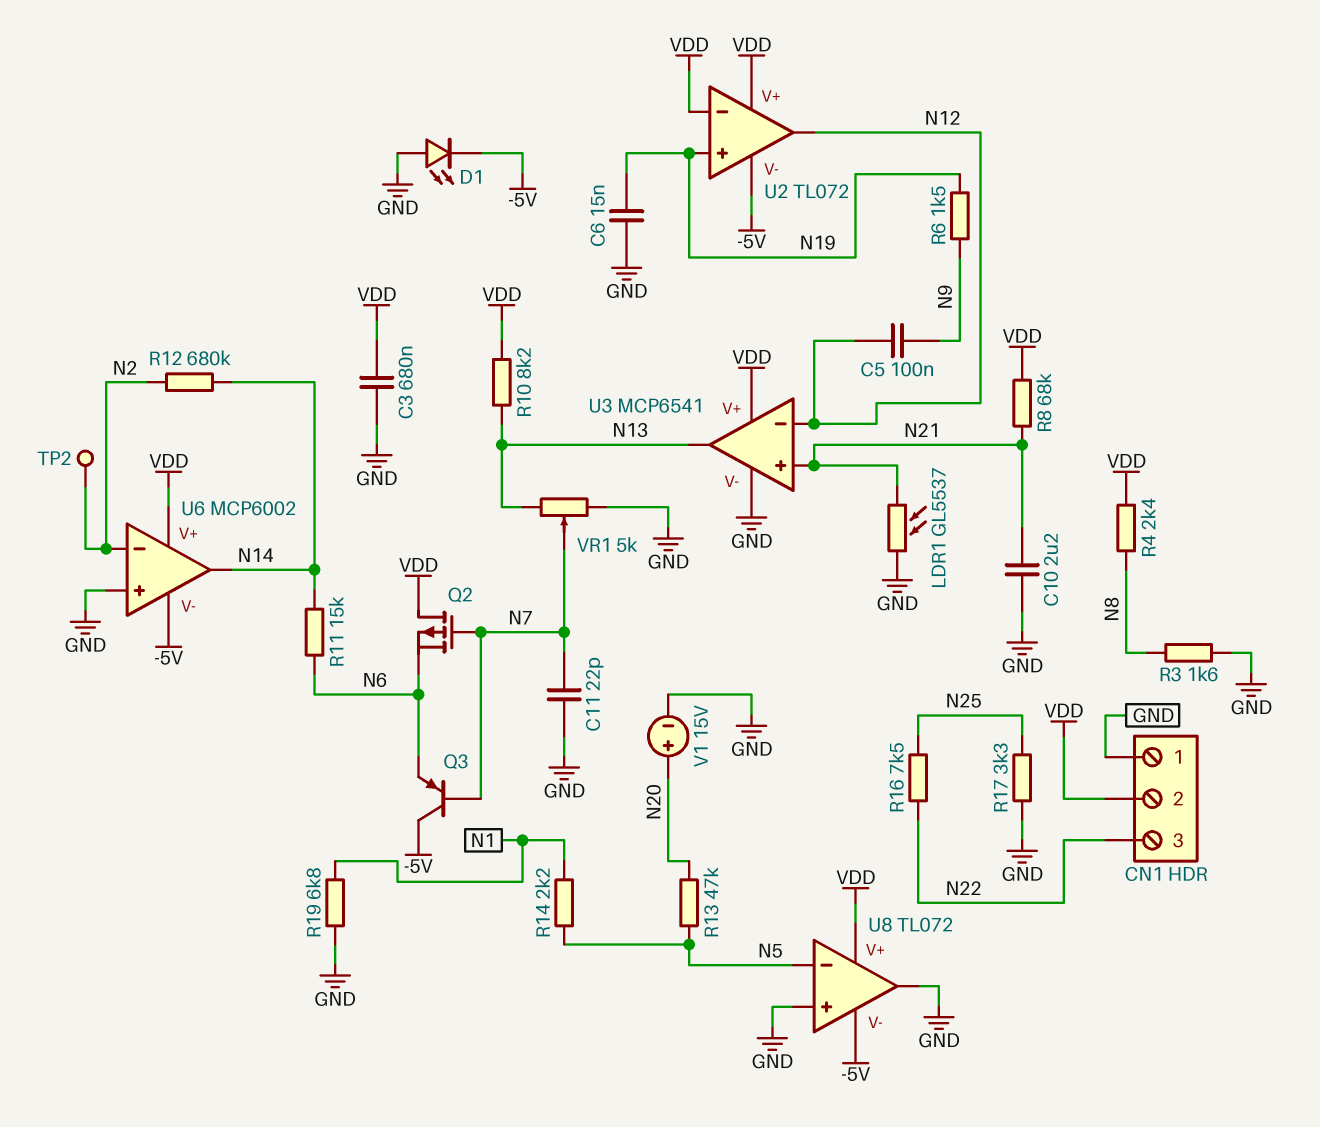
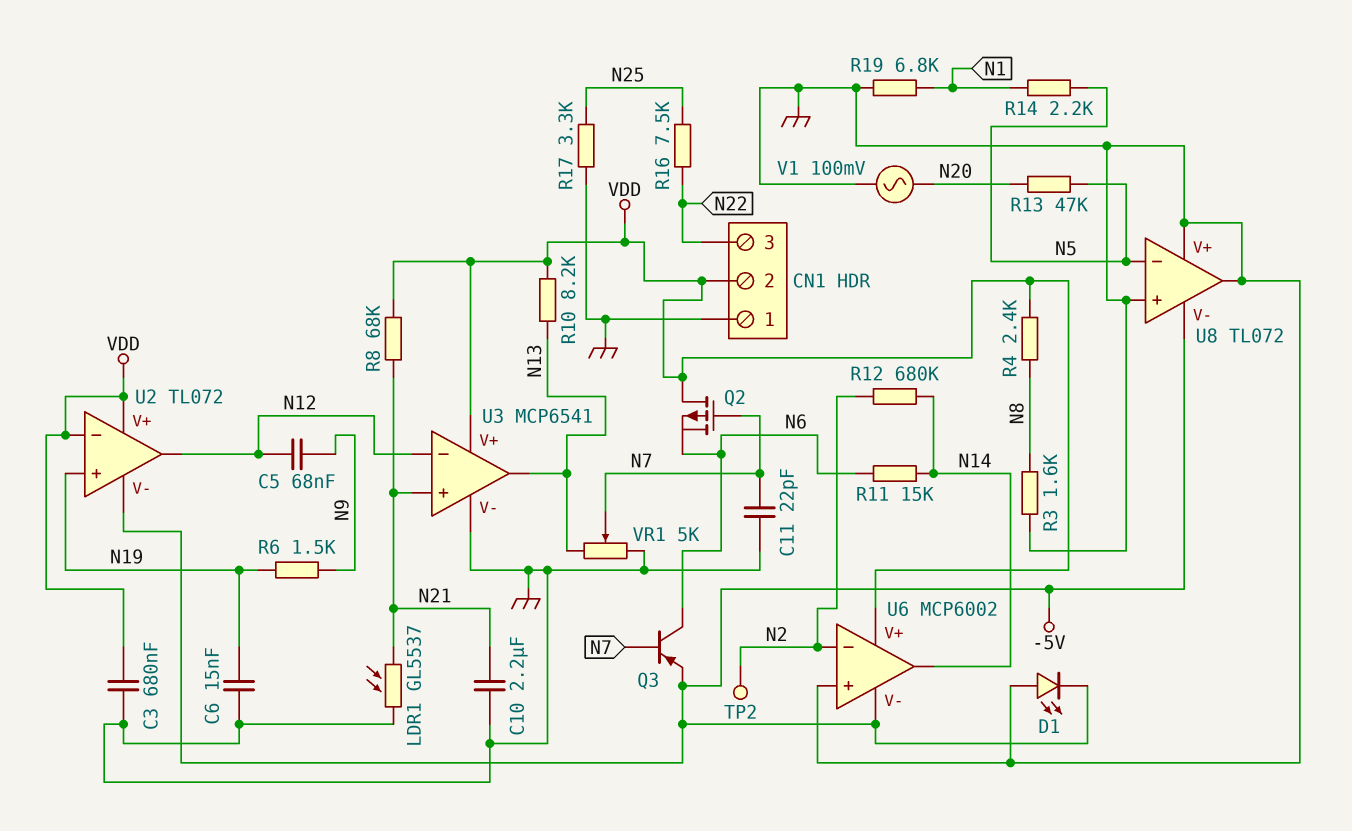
C5: 100nF (N9, N12) -> 68nF (N9, N12)
Q3: PNP (B N7, C -5V, E N6) -> PNP (B N7, C N6, E -5V)
U8 pin V+: VDD -> GND
V1: 15V (plus N20, minus GND) -> AC 100mV (GND, N20)

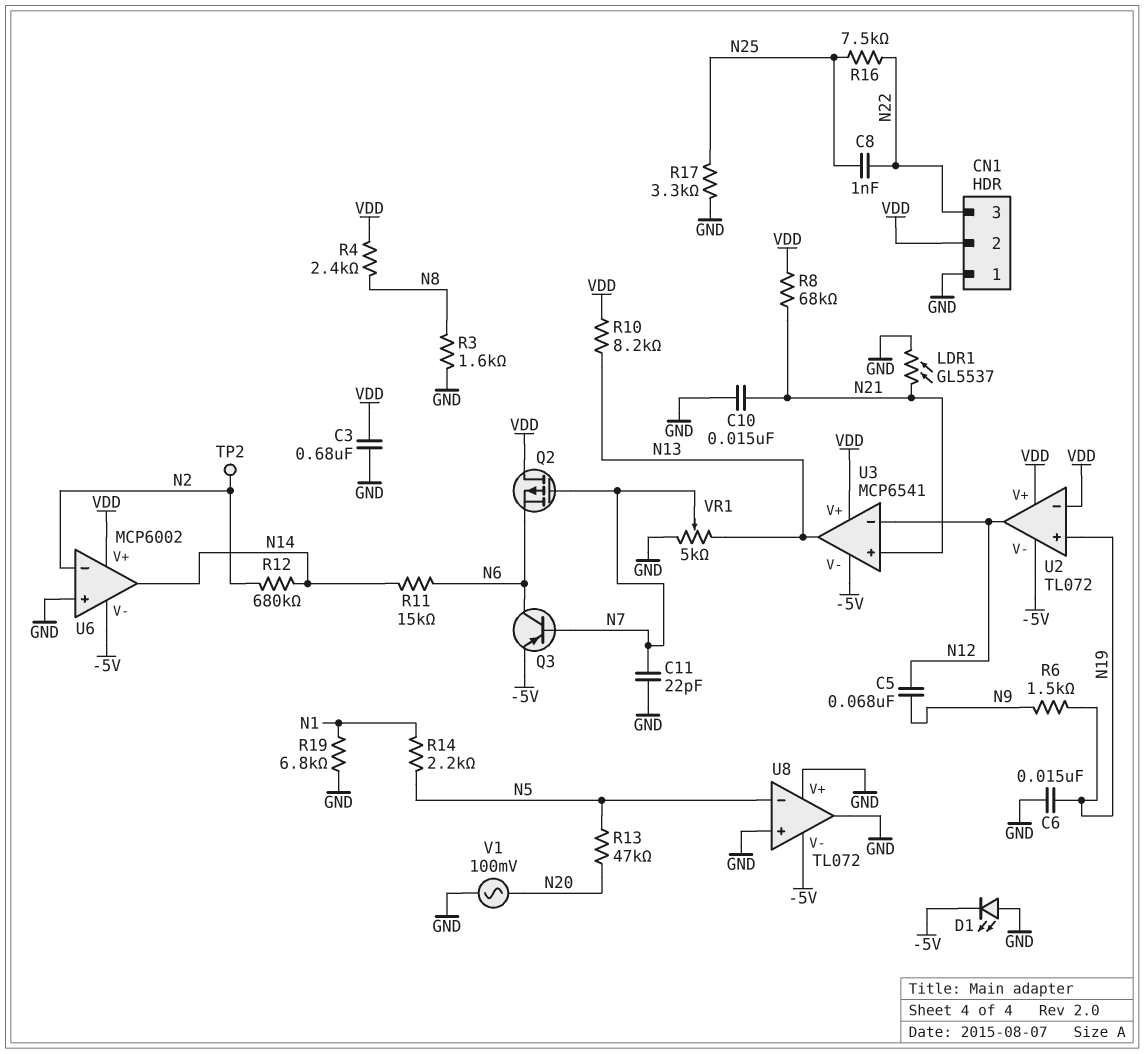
C8: none -> 1nF (N22, N25)
C10: 2.2uF (GND, N21) -> 15nF (GND, N21)
U3 pin V-: GND -> -5V

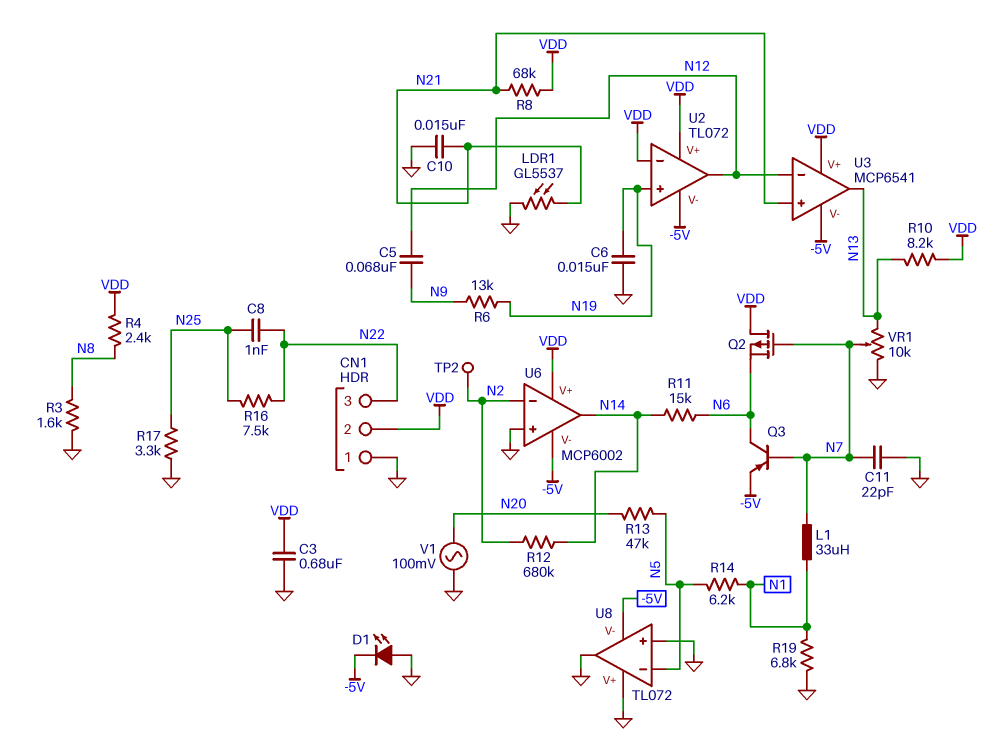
L1: none -> 33uH (N1, N7)
R6: 1.5k (N9, N19) -> 13k (N9, N19)
R14: 2.2k (N1, N5) -> 6.2k (N1, N5)
VR1: 5k (GND, N13, wiper N7) -> 10k (GND, N13, wiper N7)

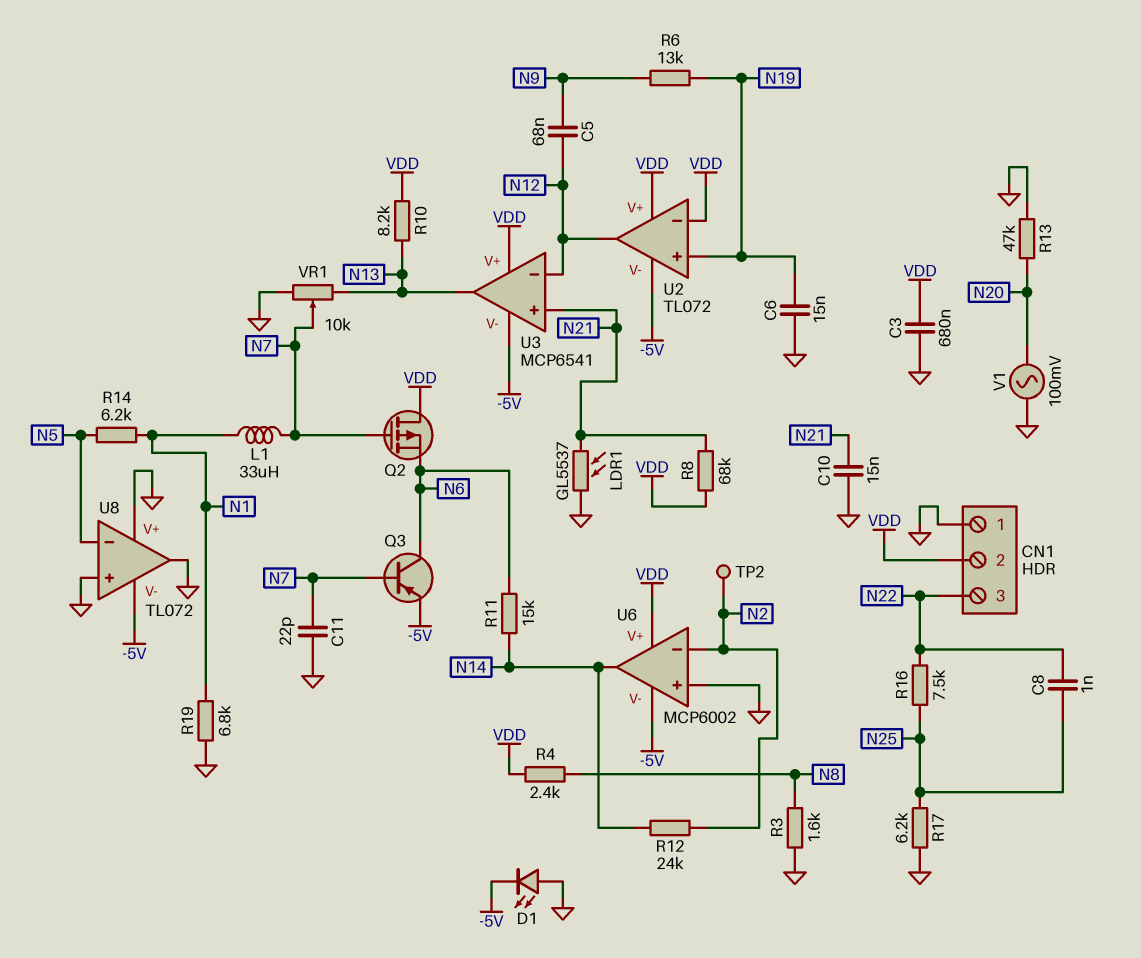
R12: 680k (N2, N14) -> 24k (N2, N14)
R13: 47k (N5, N20) -> 47k (GND, N20)
R17: 3.3k (GND, N25) -> 6.2k (GND, N25)

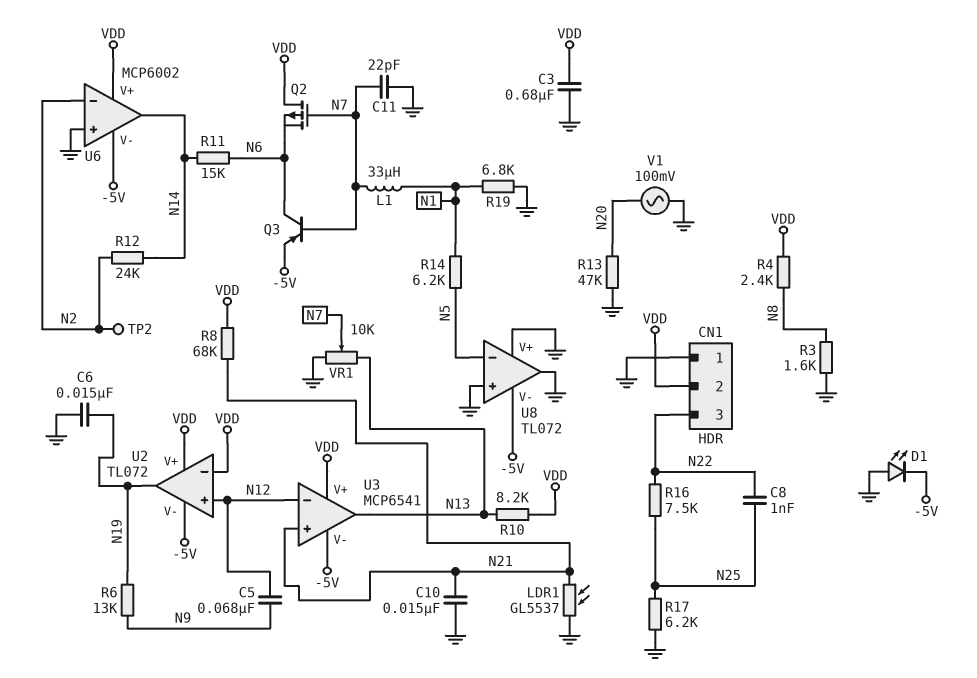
U2 pin in+: N19 -> N12
U2 pin out: N12 -> N19

